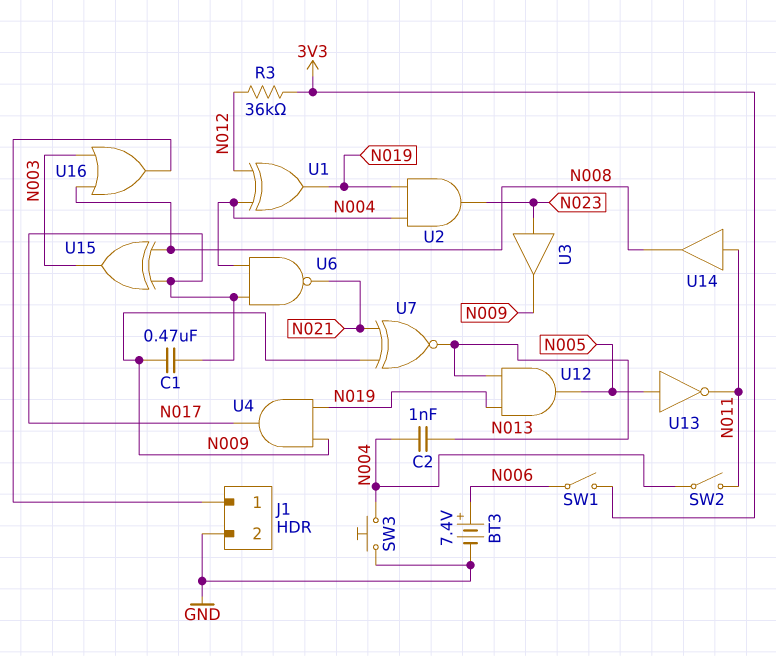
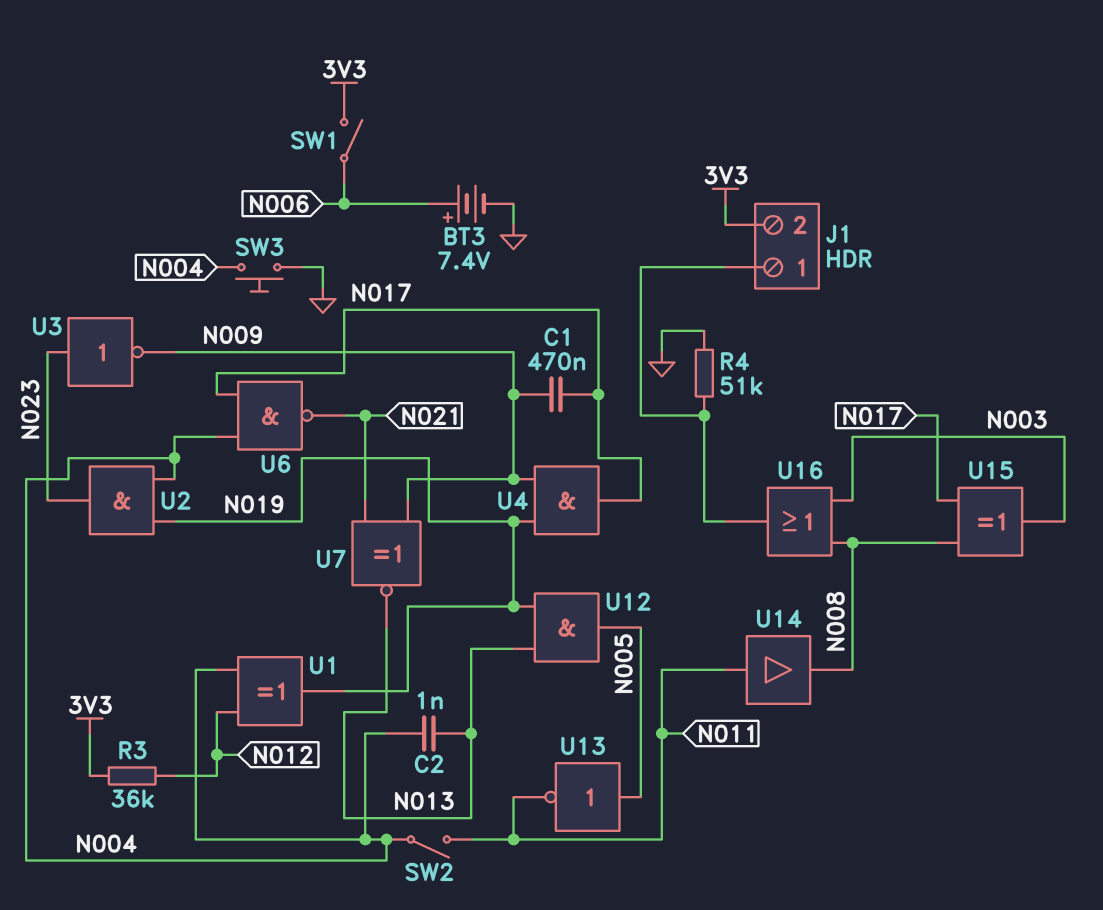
J1 pin 2: GND -> 3V3
R4: none -> 51k (GND, J1/1)
U3: buffer (in N023, out N009) -> NOT (in N023, out N009)

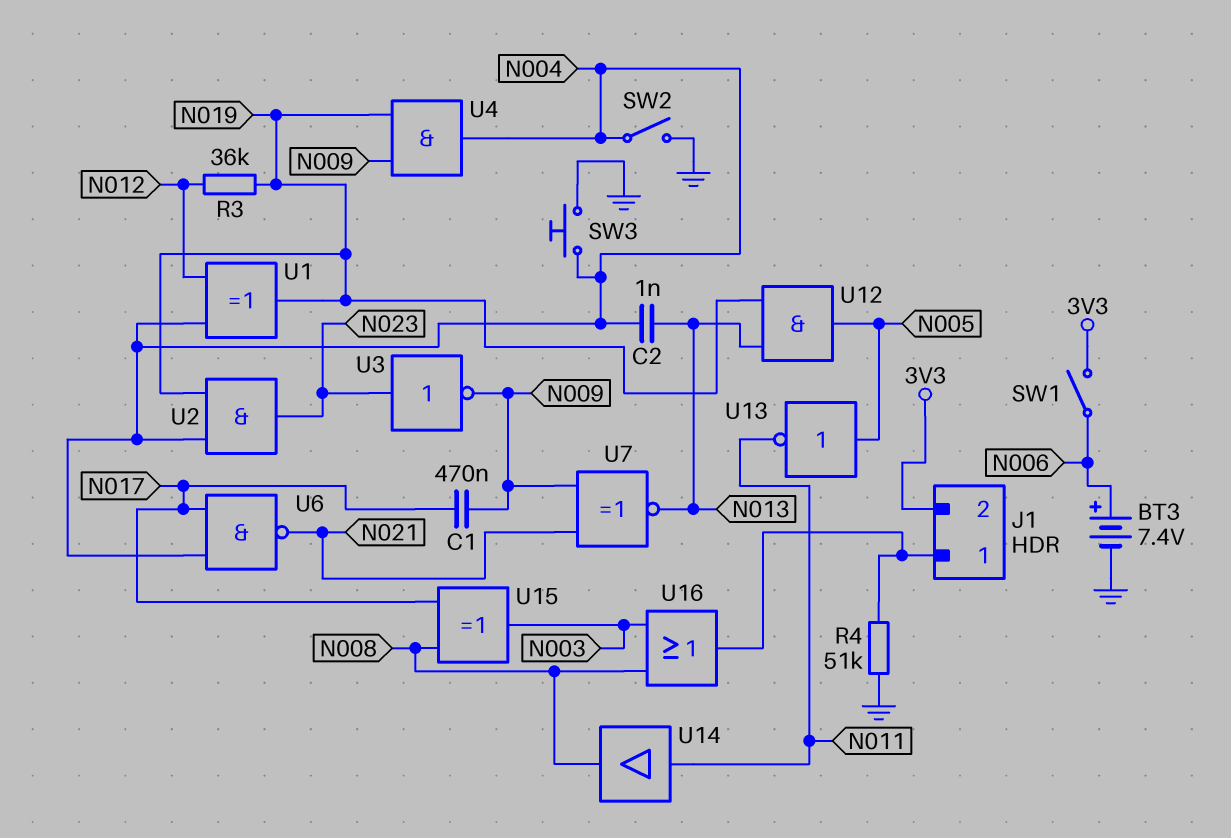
R3: 36k (3V3, N012) -> 36k (N012, N019)
SW2: switch (N004, N011) -> switch (GND, N004)
U4: AND (in N009, in N019, out N017) -> AND (in N009, in N019, out N004)

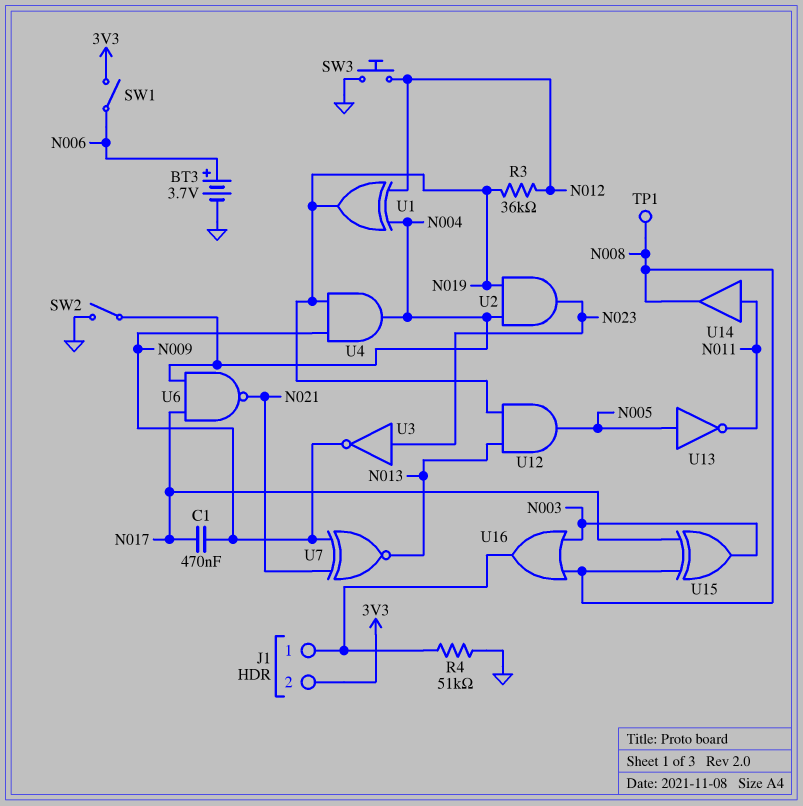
BT3: 7.4V (plus N006, minus GND) -> 3.7V (plus N006, minus GND)
C2: 1nF (N004, N013) -> none
SW3: button (GND, N004) -> button (GND, N012)
TP1: none -> test point (N008)

